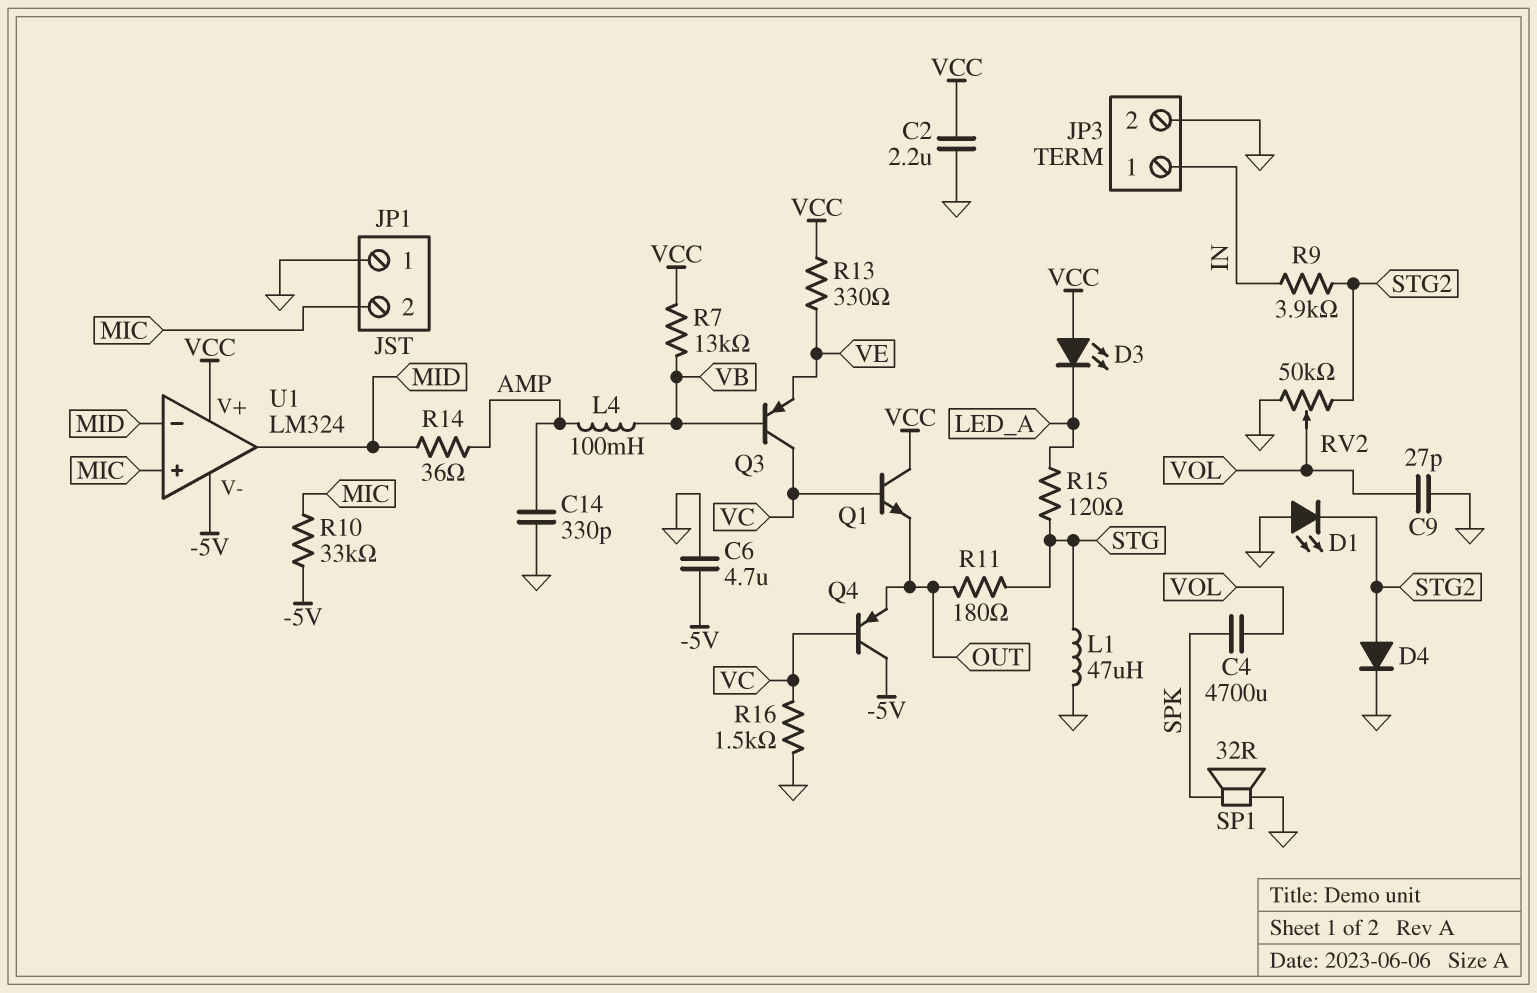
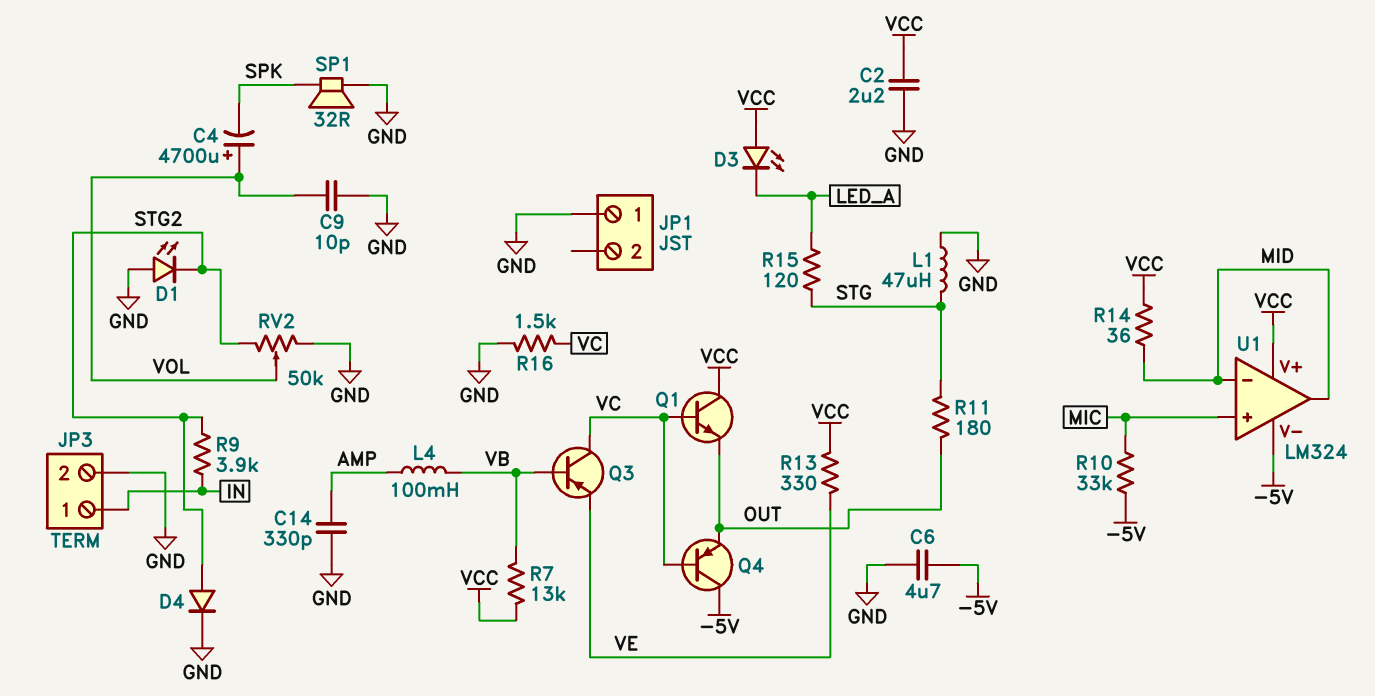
C4: 4700uF (SPK, VOL) -> 4700uF (plus VOL, minus SPK)
C9: 27pF (GND, VOL) -> 10pF (GND, VOL)
JP1 pin 2: MIC -> none
R14: 36 (AMP, MID) -> 36 (MID, VCC)

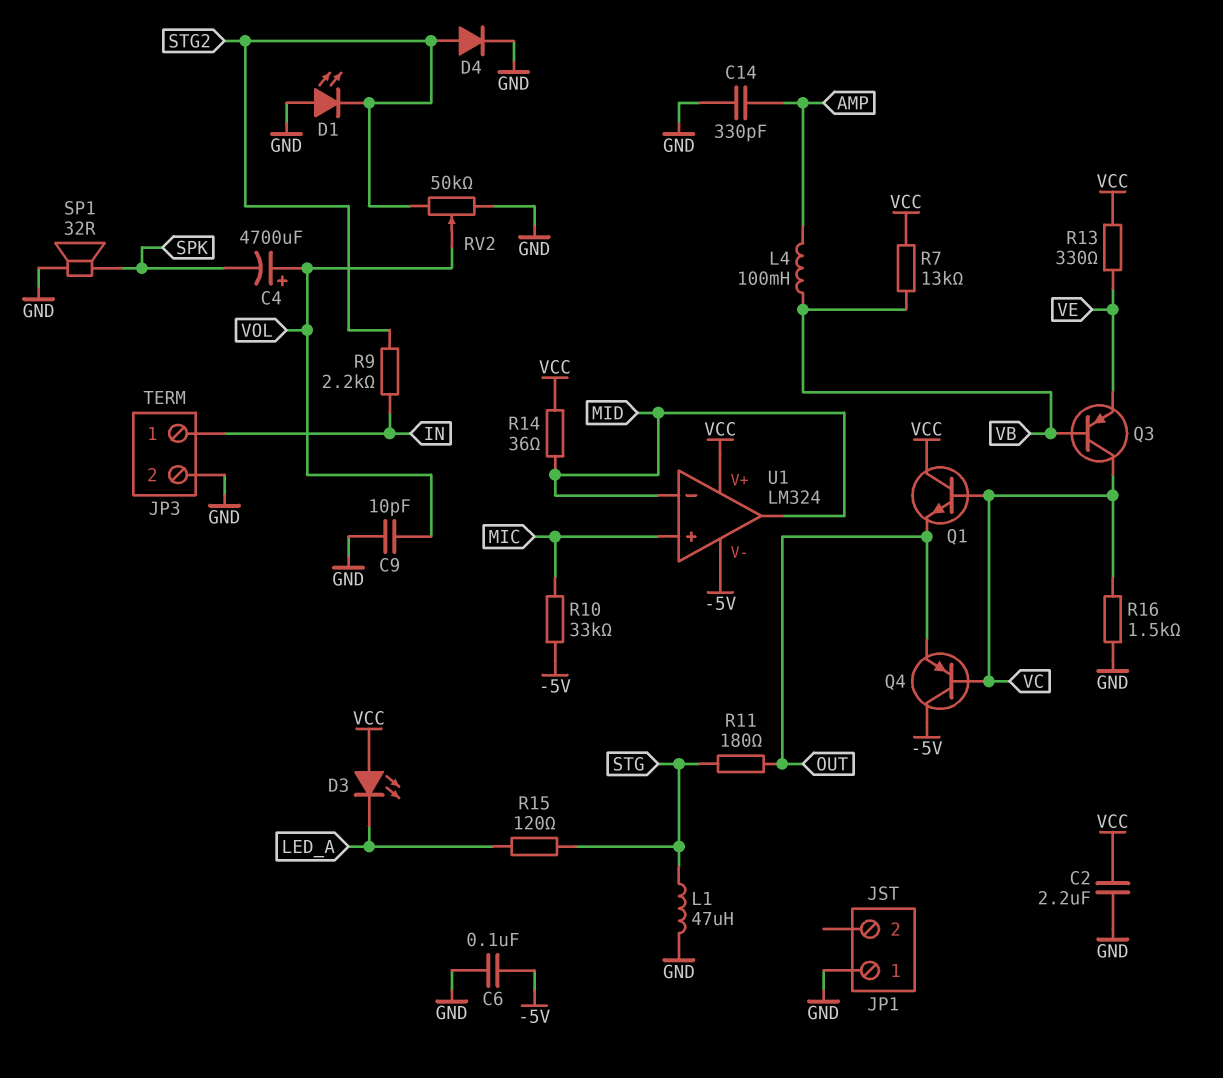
C6: 4.7uF (-5V, GND) -> 100nF (-5V, GND)
R9: 3.9k (IN, STG2) -> 2.2k (IN, STG2)

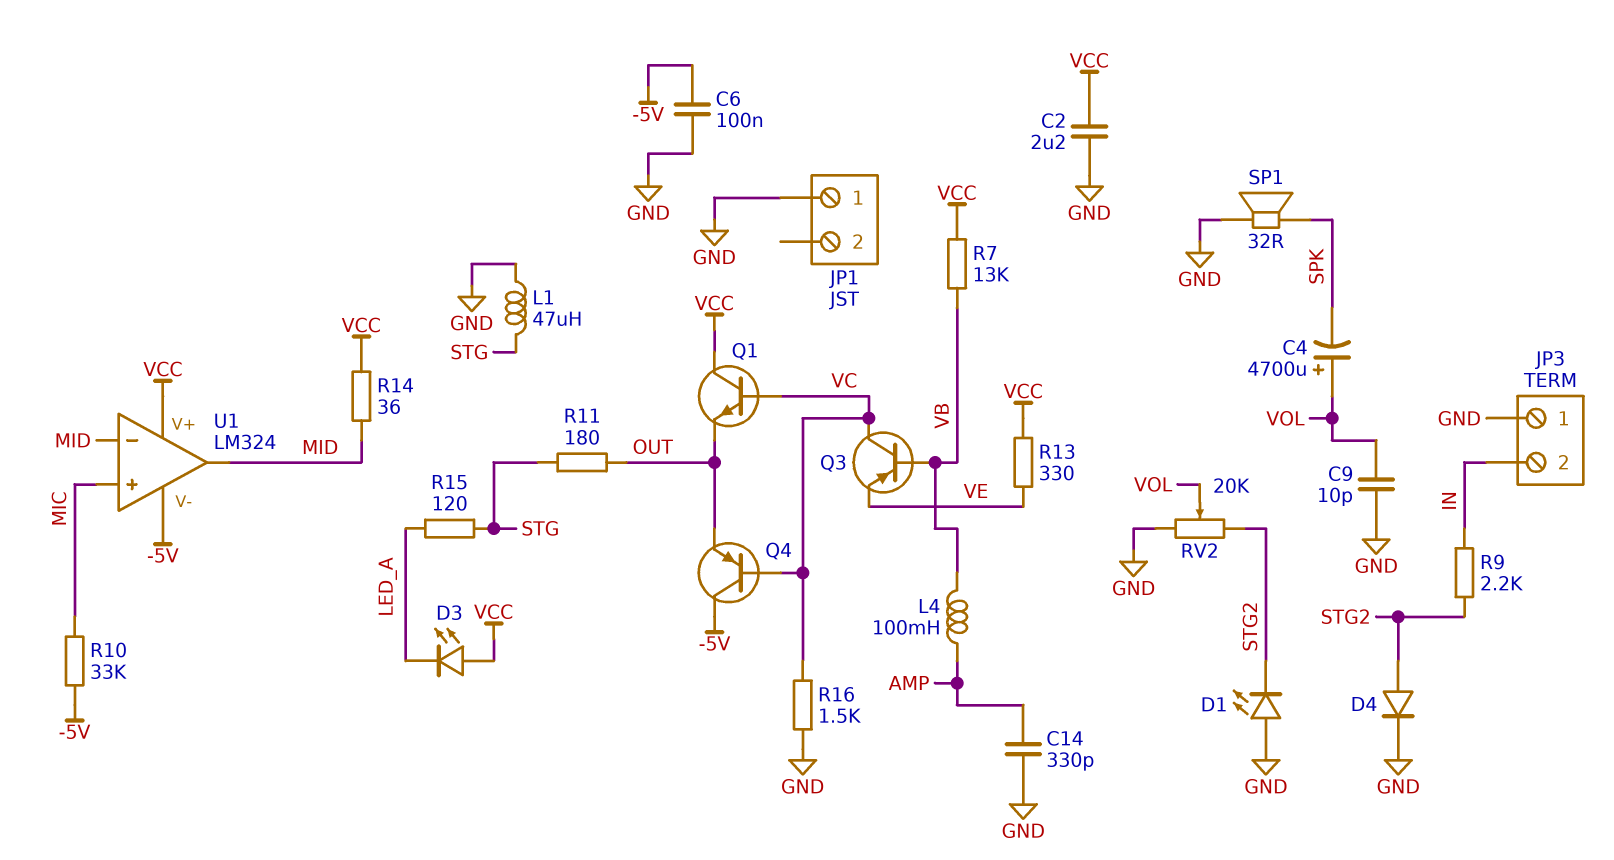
JP3 pin 1: IN -> GND
JP3 pin 2: GND -> IN
RV2: 50k (GND, STG2, wiper VOL) -> 20k (GND, STG2, wiper VOL)

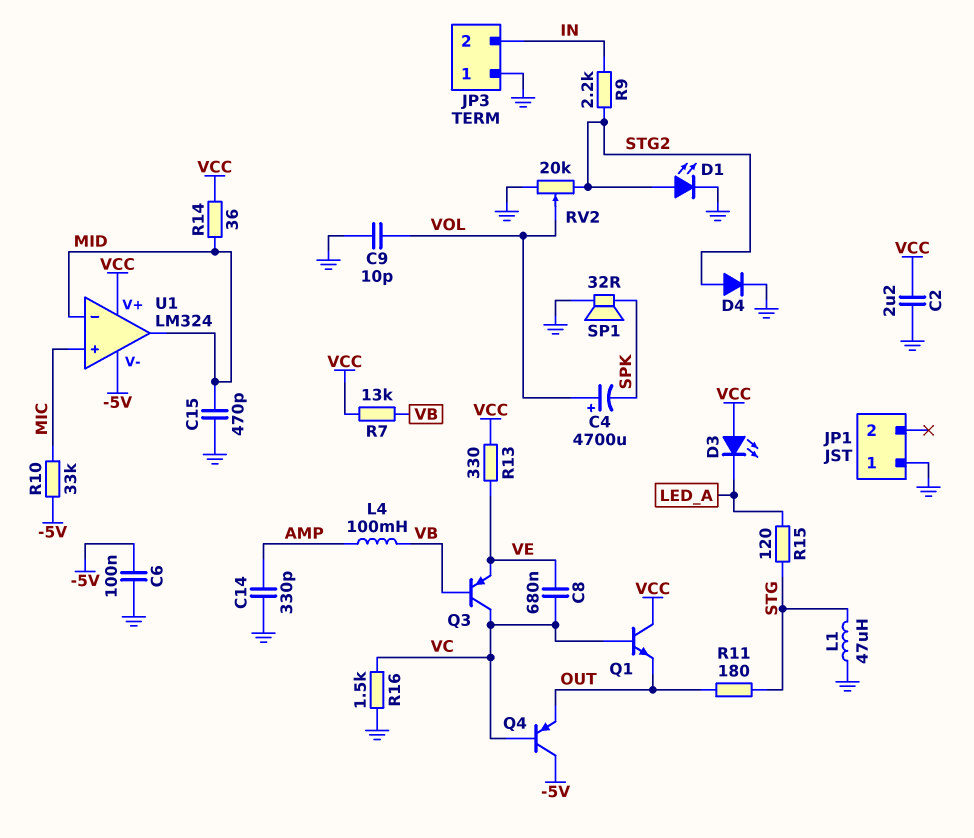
C8: none -> 680nF (VC, VE)
C15: none -> 470pF (GND, MID)
D1: LED (A GND, K STG2) -> LED (A STG2, K GND)

